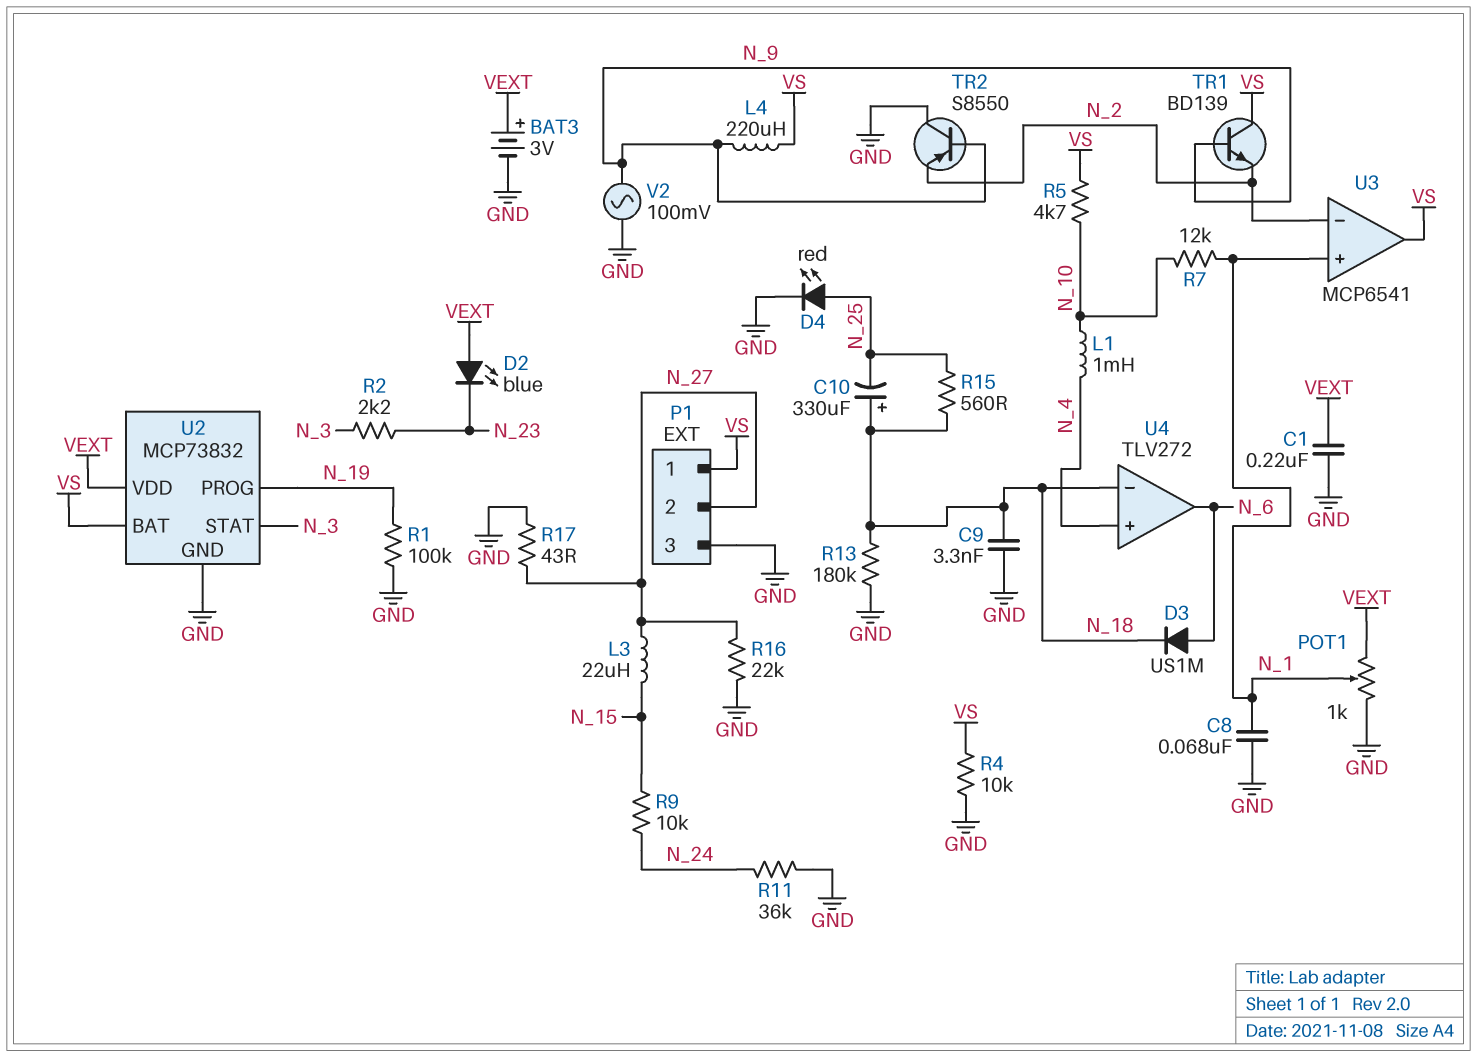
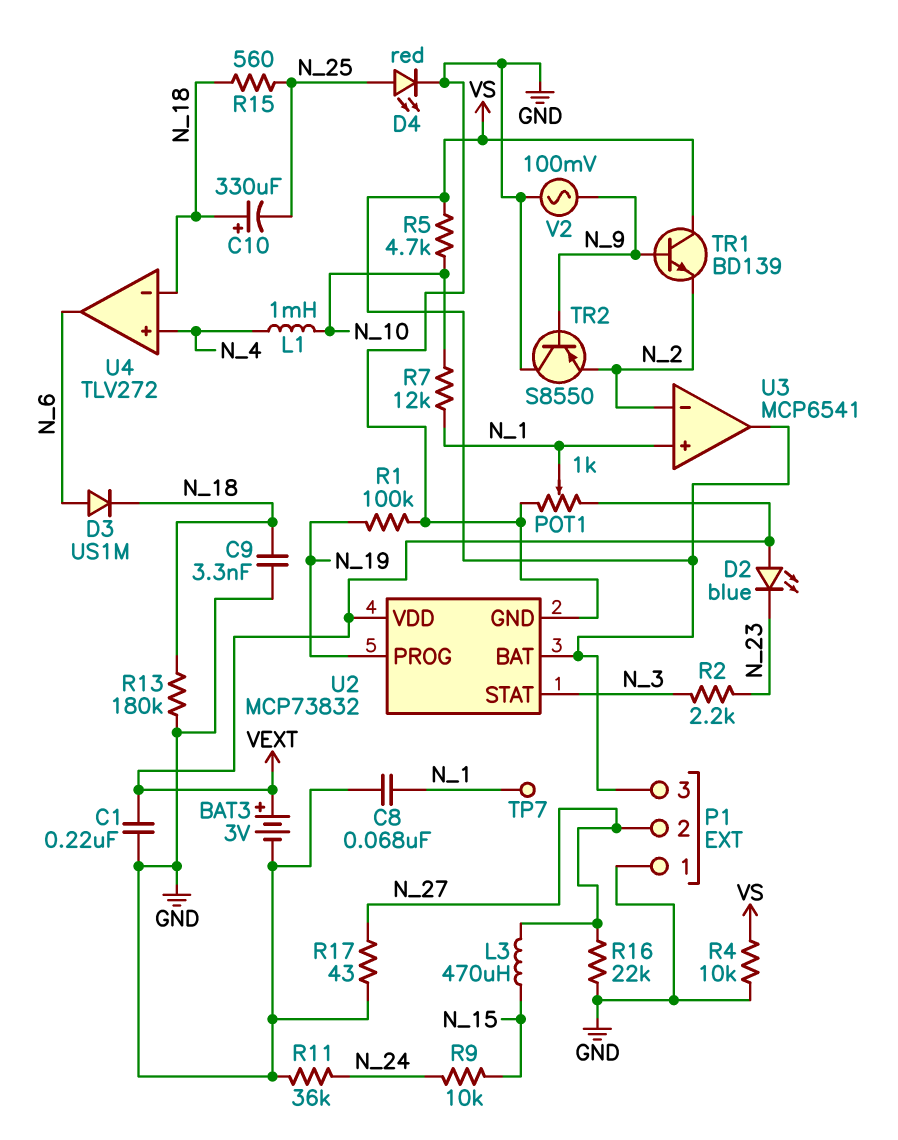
L3: 22uH (N_15, N_27) -> 470uH (N_15, N_27)
L4: 220uH (N_9, VS) -> none
P1 pin 1: VS -> GND
P1 pin 3: GND -> VS
TP7: none -> test point (N_1)

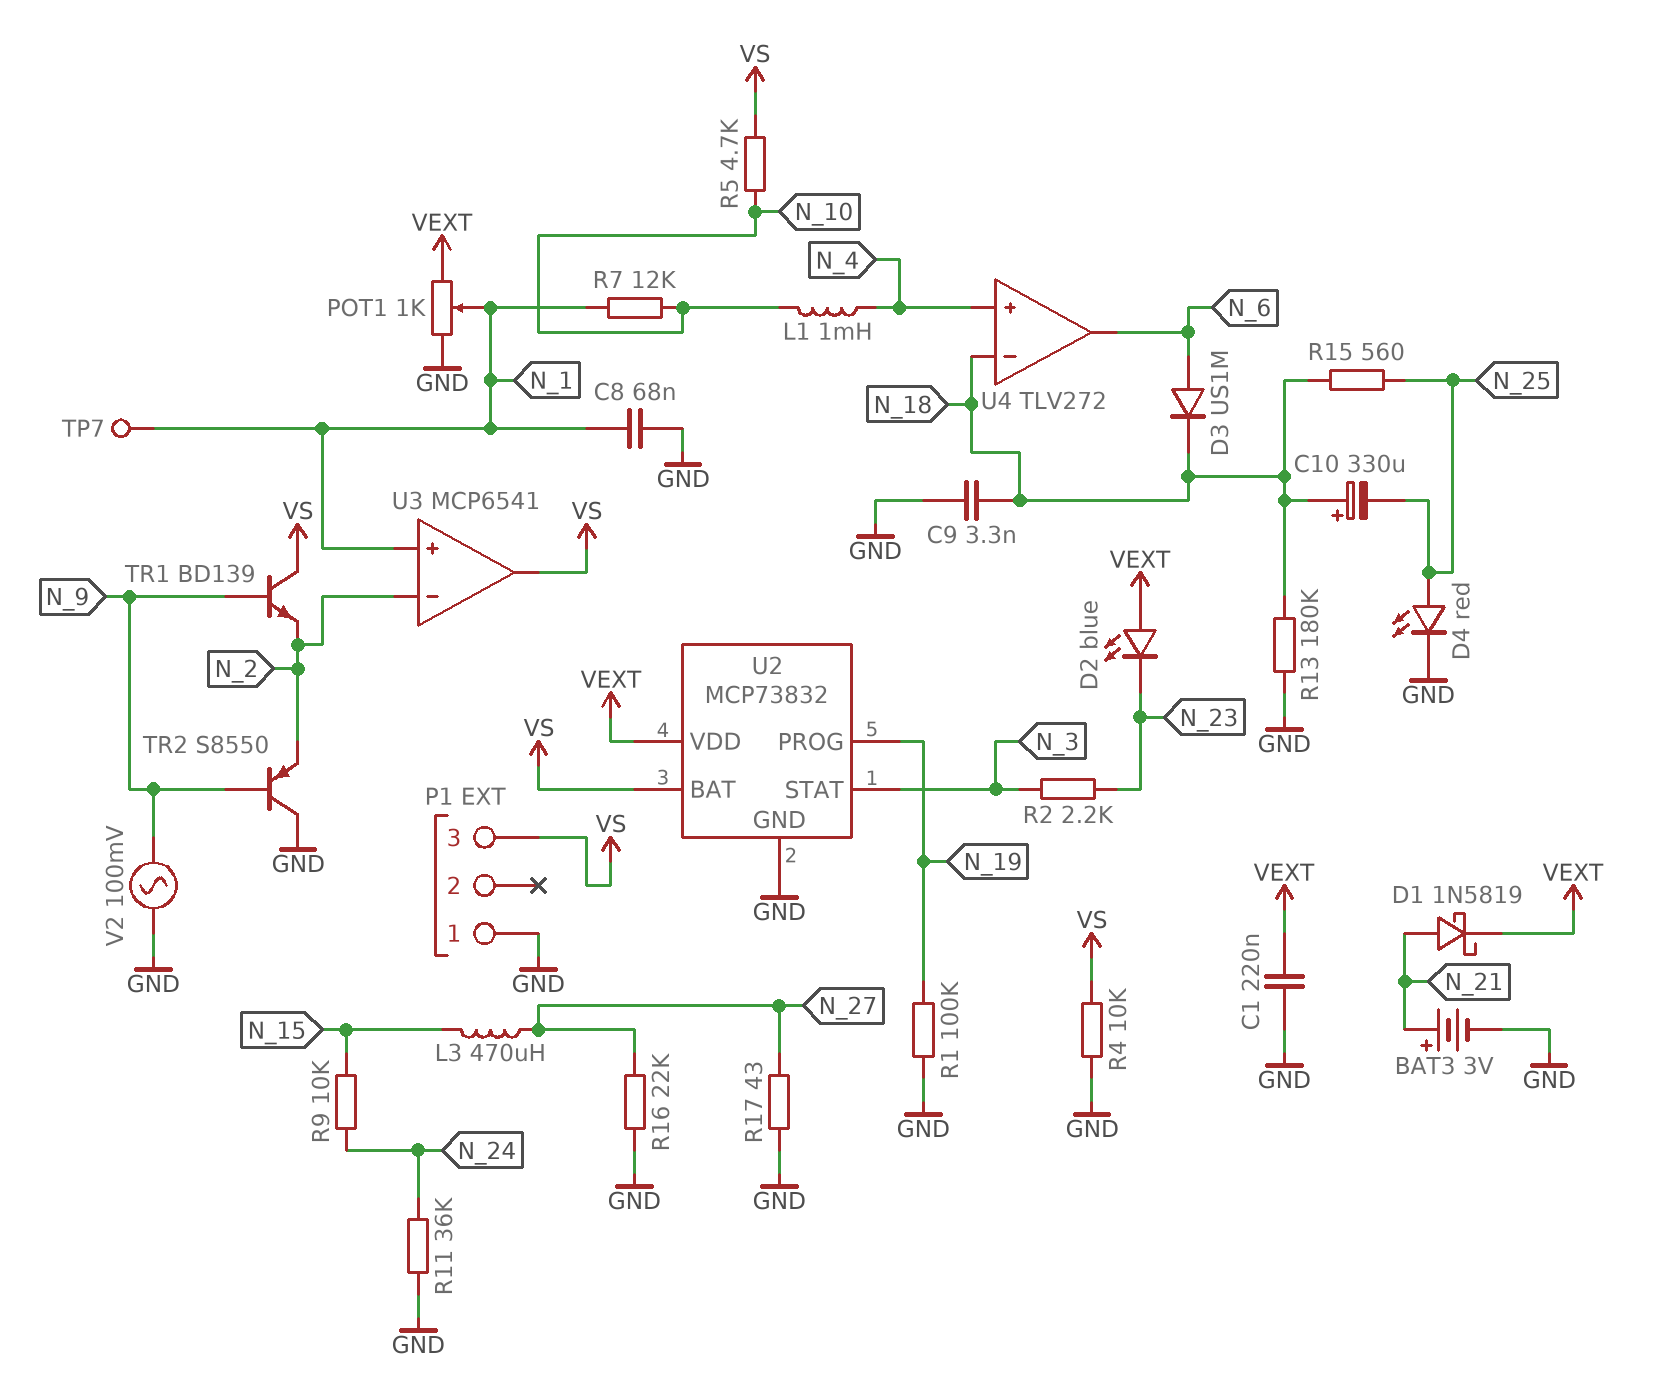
BAT3: 3V (plus VEXT, minus GND) -> 3V (plus N_21, minus GND)
D1: none -> schottky 1N5819 (A N_21, K VEXT)
P1 pin 2: N_27 -> none

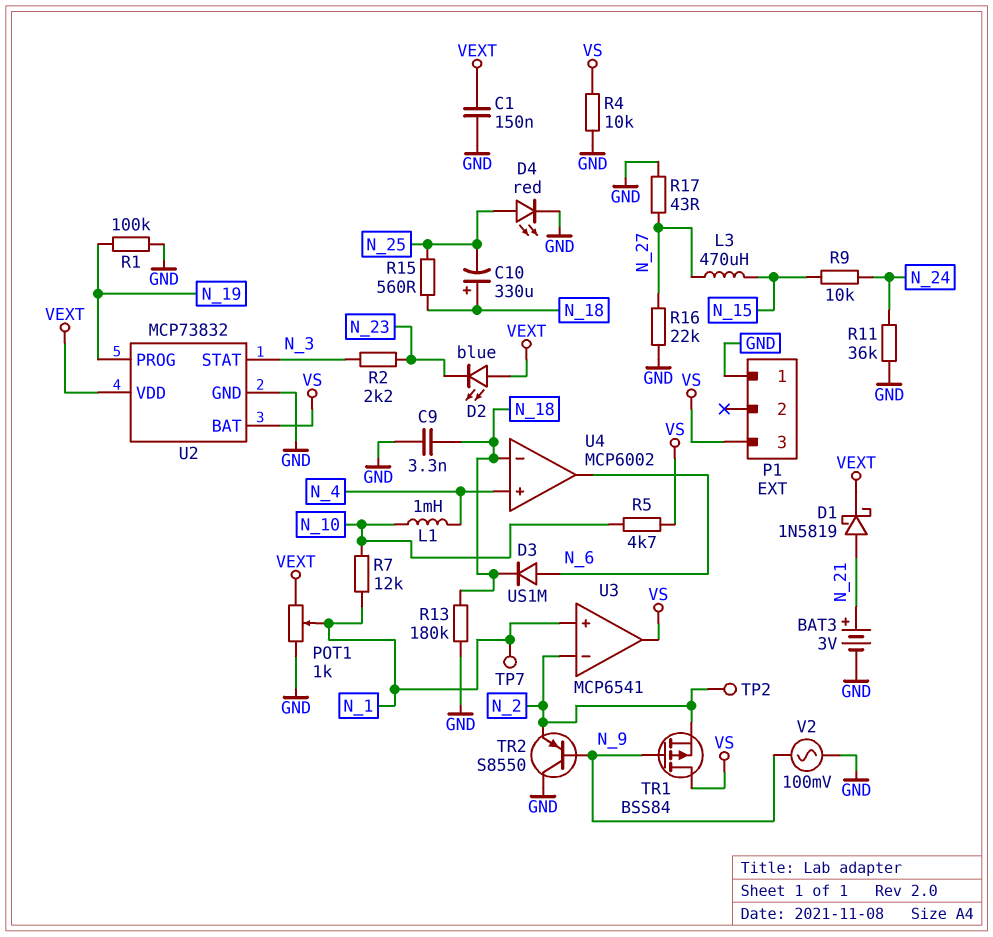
C1: 220nF (GND, VEXT) -> 150nF (GND, VEXT)
C8: 68nF (GND, N_1) -> none
TP2: none -> test point (N_2)
TR1: NPN BD139 (B N_9, C VS, E N_2) -> PMOS BSS84 (G N_9, D VS, S N_2)
U4: TLV272 -> MCP6002

